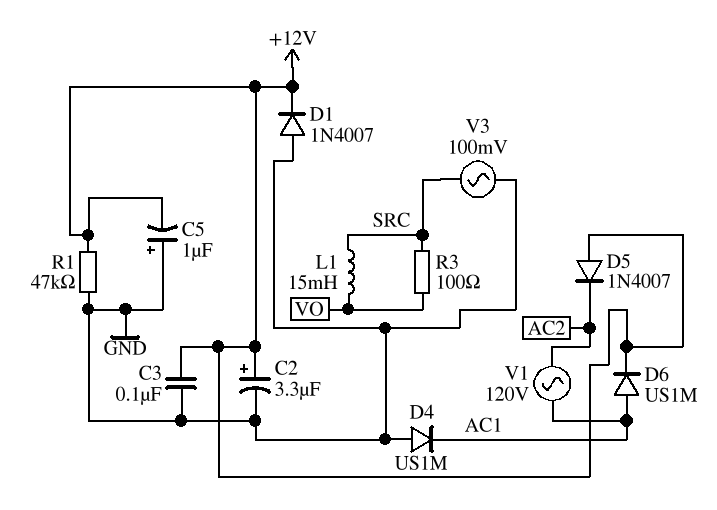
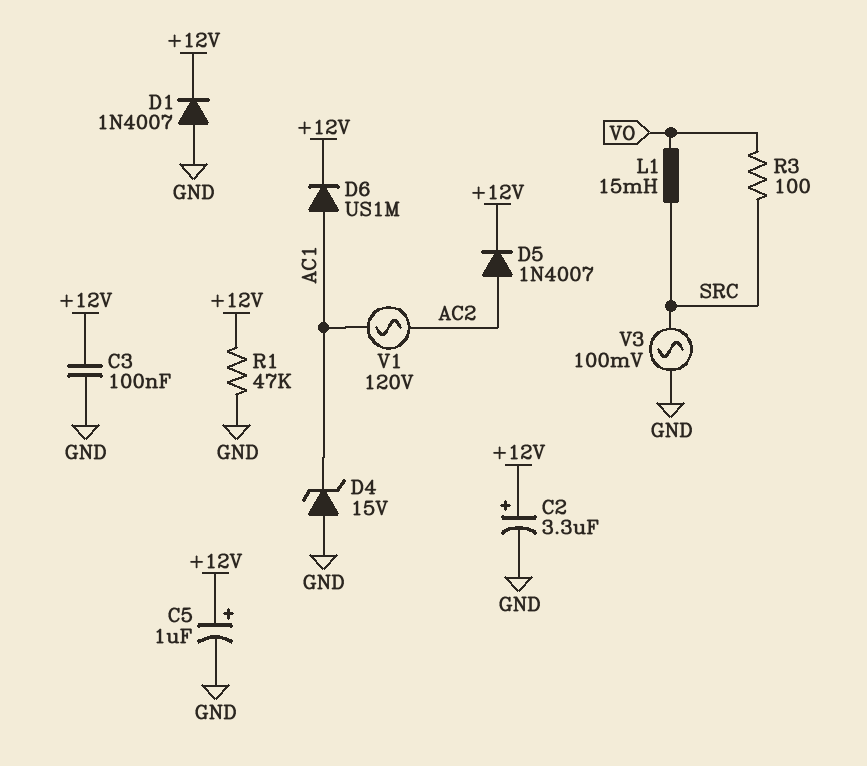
C5: 1uF (plus GND, minus +12V) -> 1uF (plus +12V, minus GND)
D4: diode US1M (A GND, K AC1) -> zener 15V (A GND, K AC1)
D5: diode 1N4007 (A +12V, K AC2) -> diode 1N4007 (A AC2, K +12V)

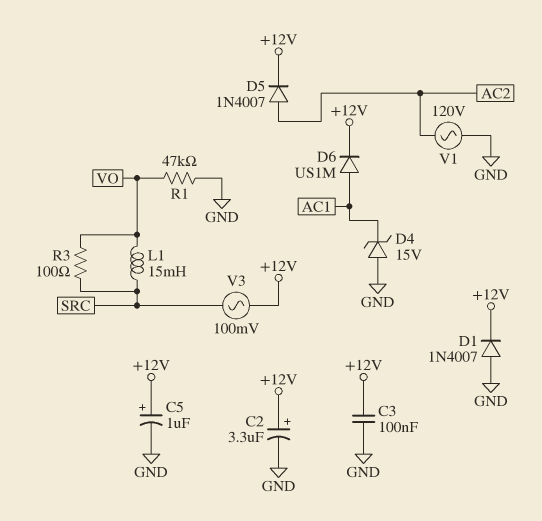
R1: 47k (+12V, GND) -> 47k (GND, VO)
V1: AC 120V (AC1, AC2) -> AC 120V (AC2, GND)
V3: AC 100mV (GND, SRC) -> AC 100mV (+12V, SRC)

